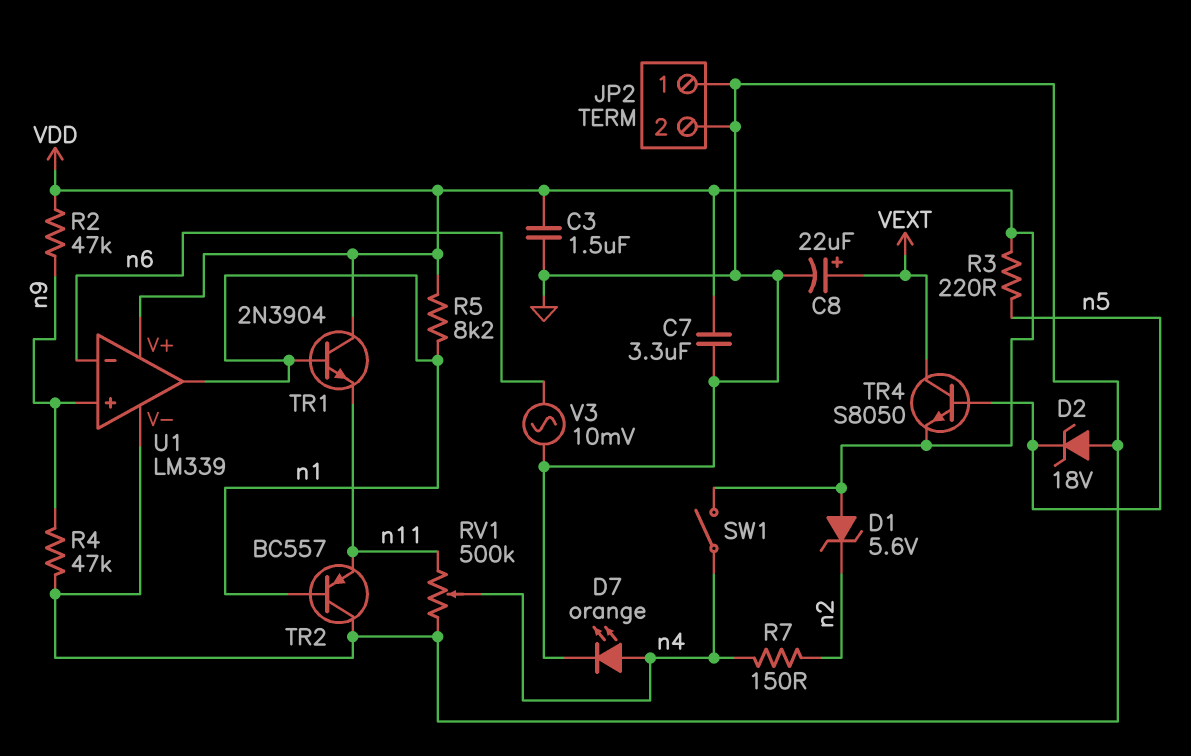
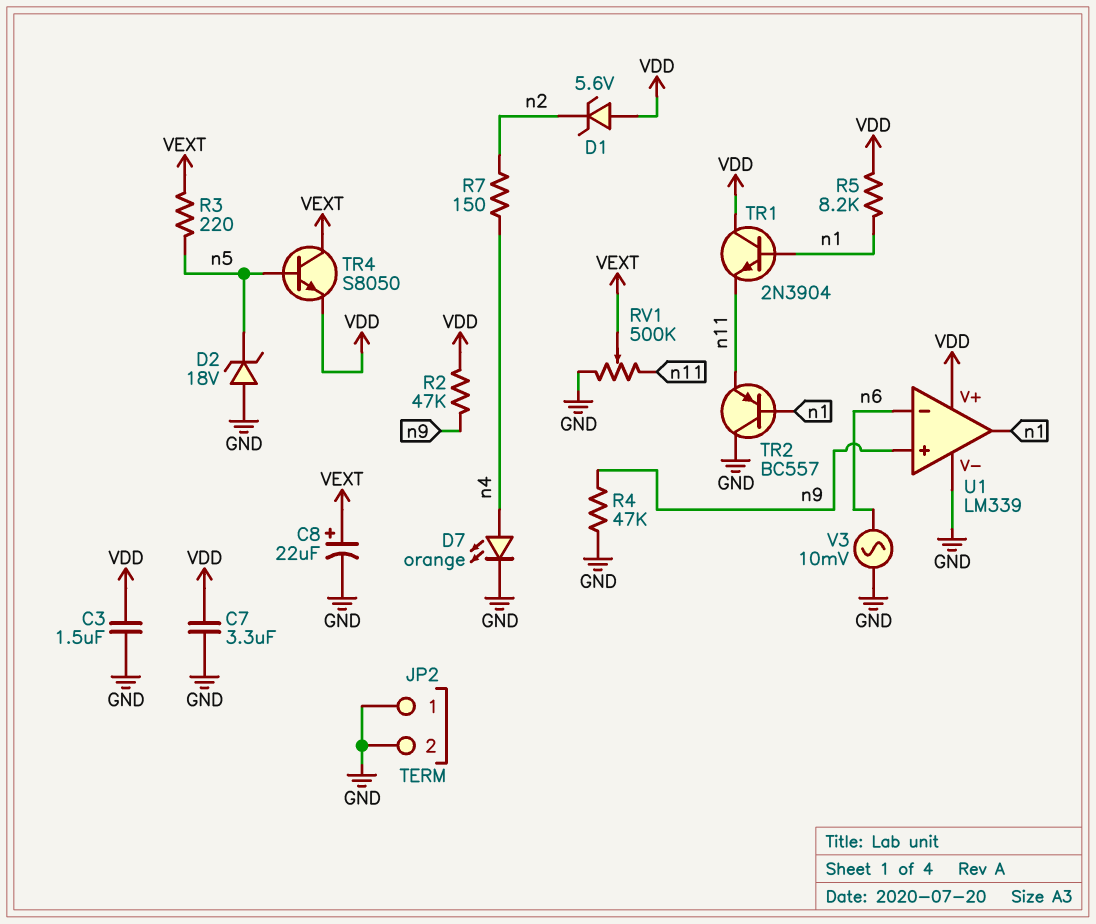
R3: 220 (VDD, n5) -> 220 (VEXT, n5)
RV1: 500k (GND, n11, wiper n4) -> 500k (GND, n11, wiper VEXT)
SW1: switch (VDD, n4) -> none

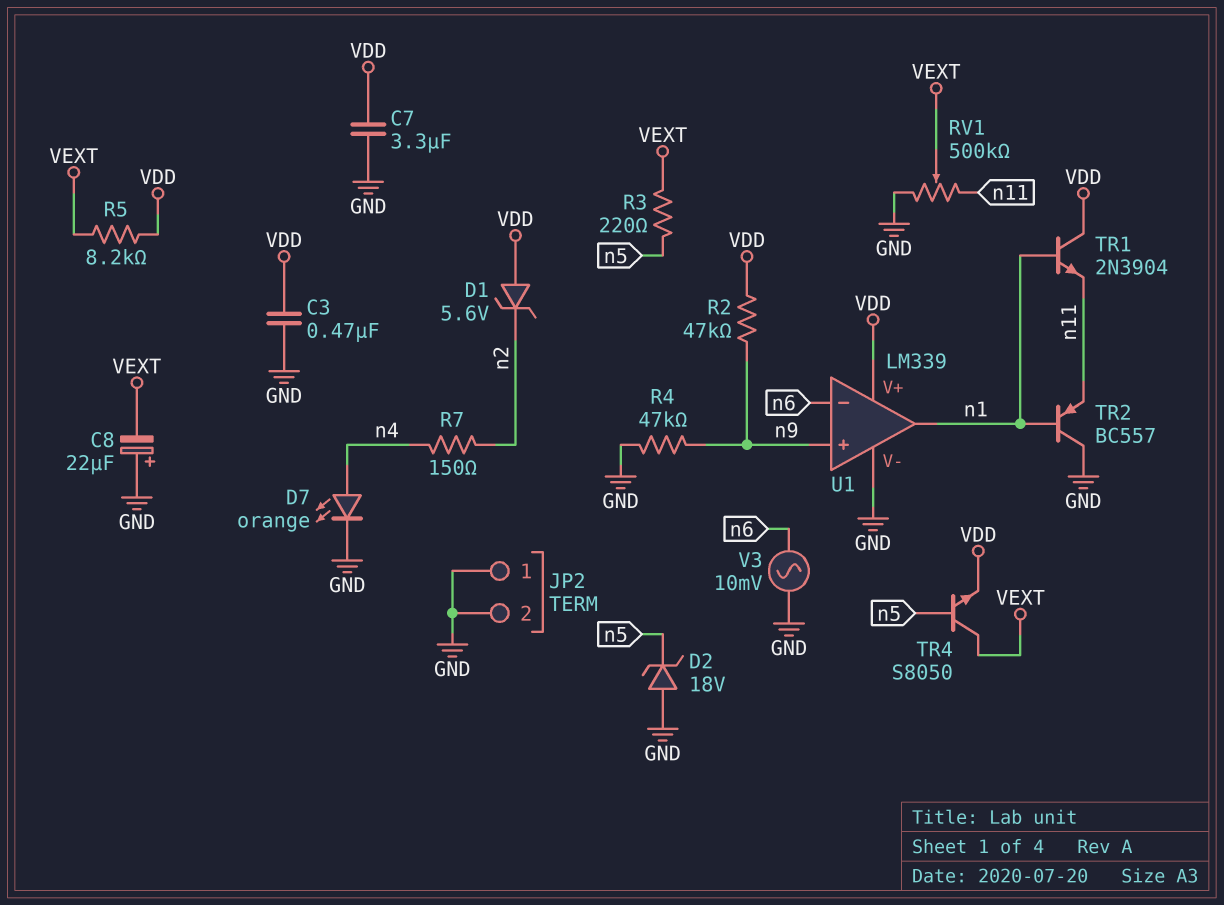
C3: 1.5uF (GND, VDD) -> 470nF (GND, VDD)
C8: 22uF (plus VEXT, minus GND) -> 22uF (plus GND, minus VEXT)
R5: 8.2k (VDD, n1) -> 8.2k (VDD, VEXT)

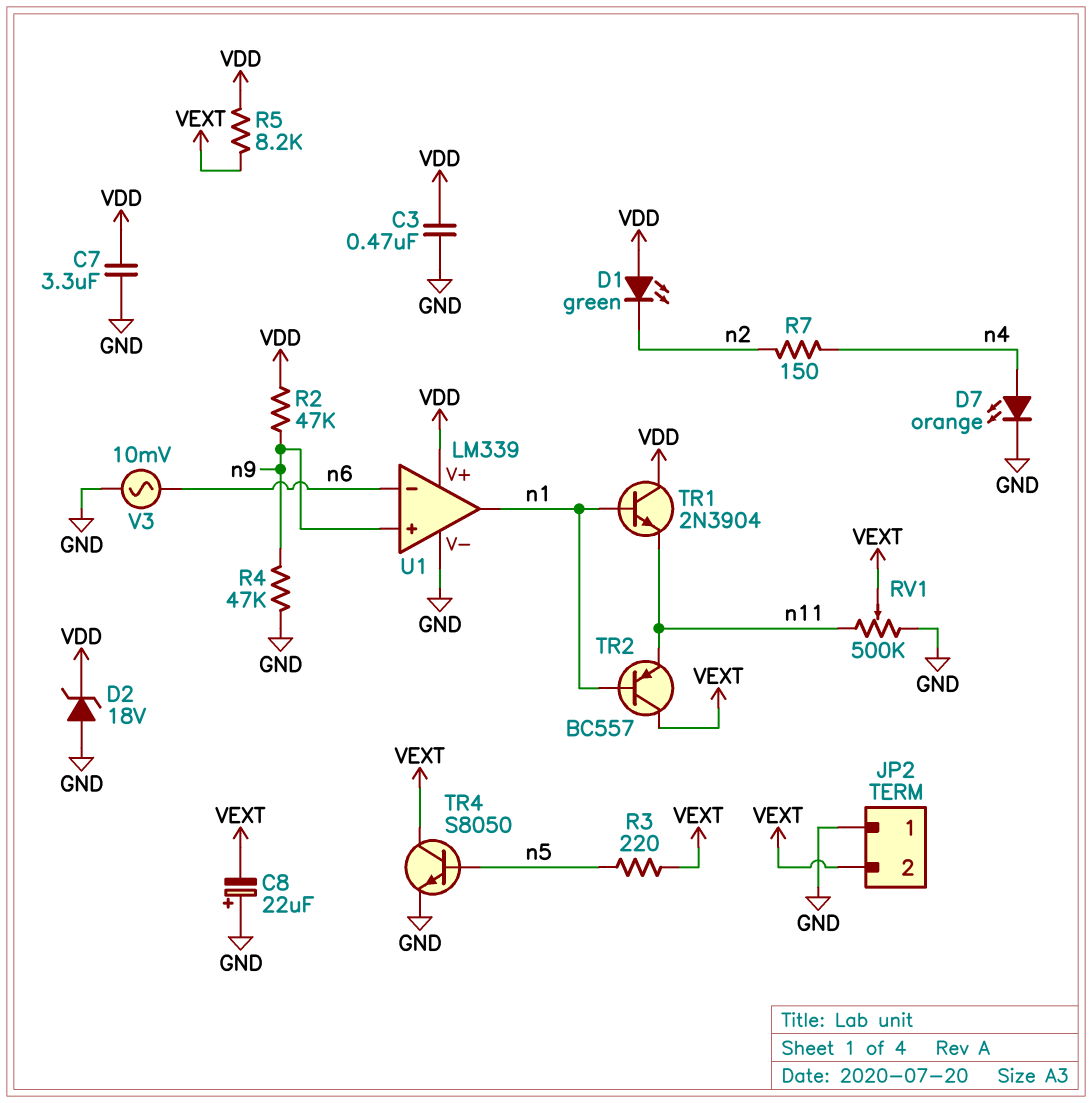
D1: zener 5.6V (A VDD, K n2) -> LED green (A VDD, K n2)
D2: zener 18V (A GND, K n5) -> zener 18V (A GND, K VDD)
JP2 pin 2: GND -> VEXT
TR2: PNP BC557 (B n1, C GND, E n11) -> PNP BC557 (B n1, C VEXT, E n11)
TR4: NPN S8050 (B n5, C VEXT, E VDD) -> NPN S8050 (B n5, C VEXT, E GND)

